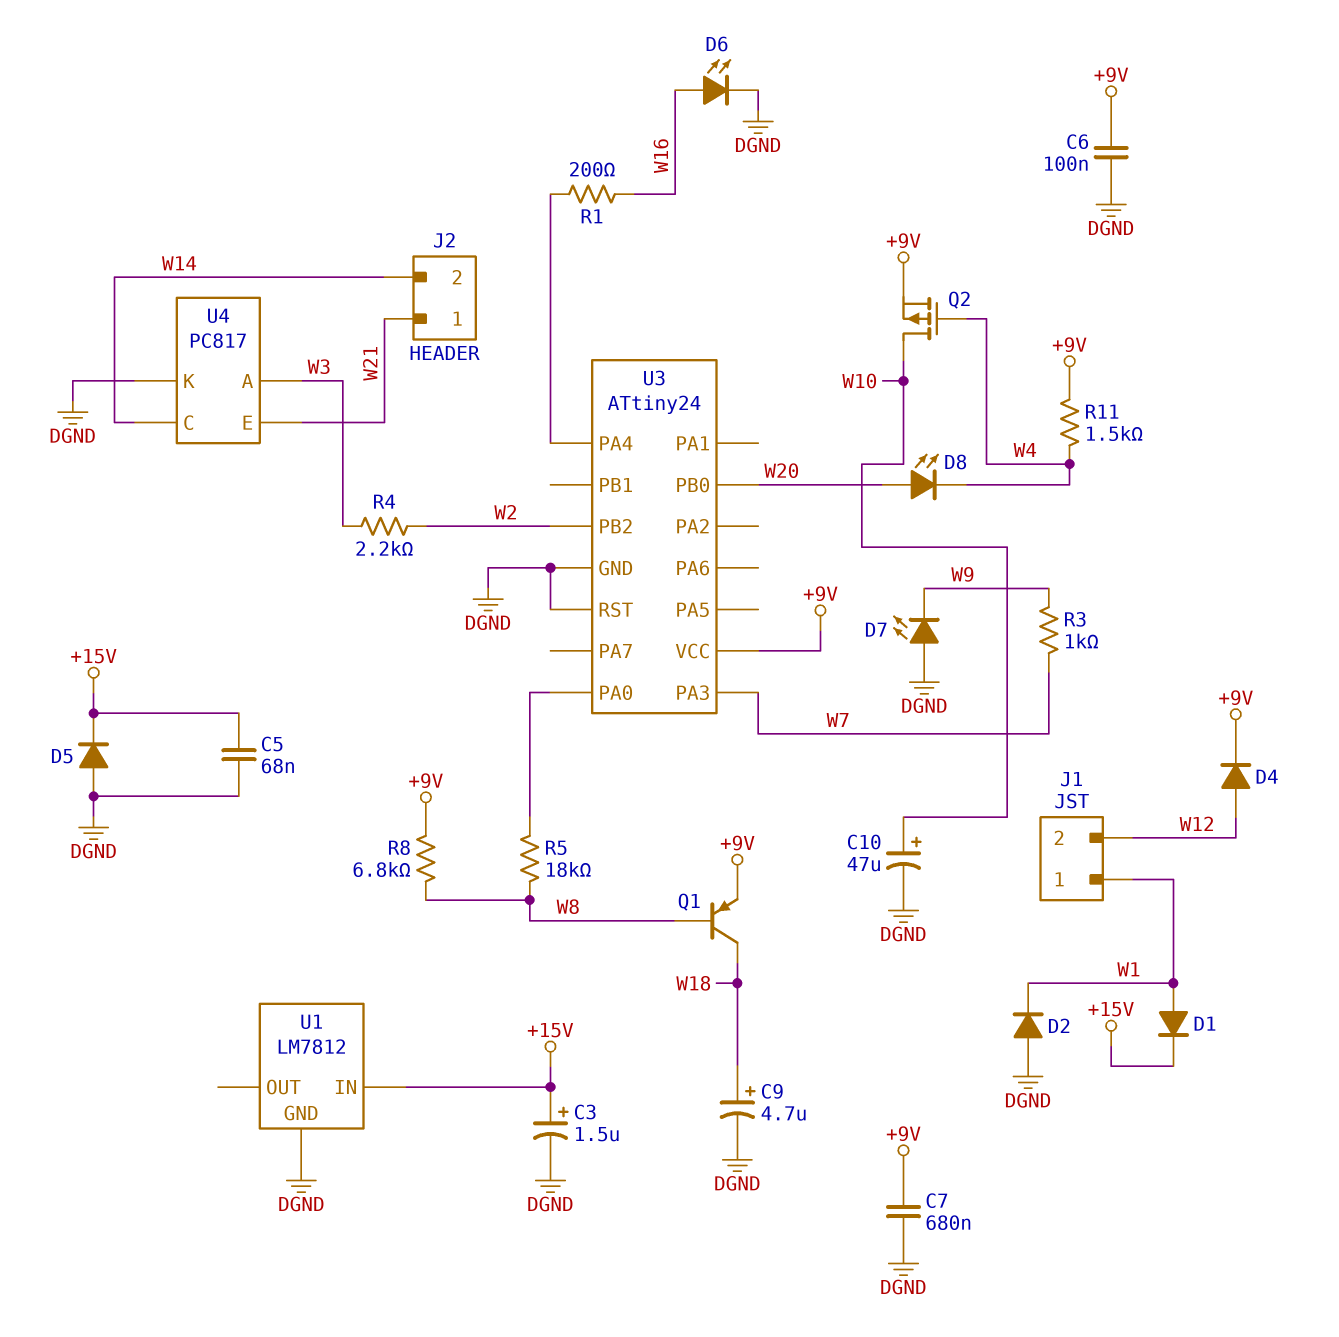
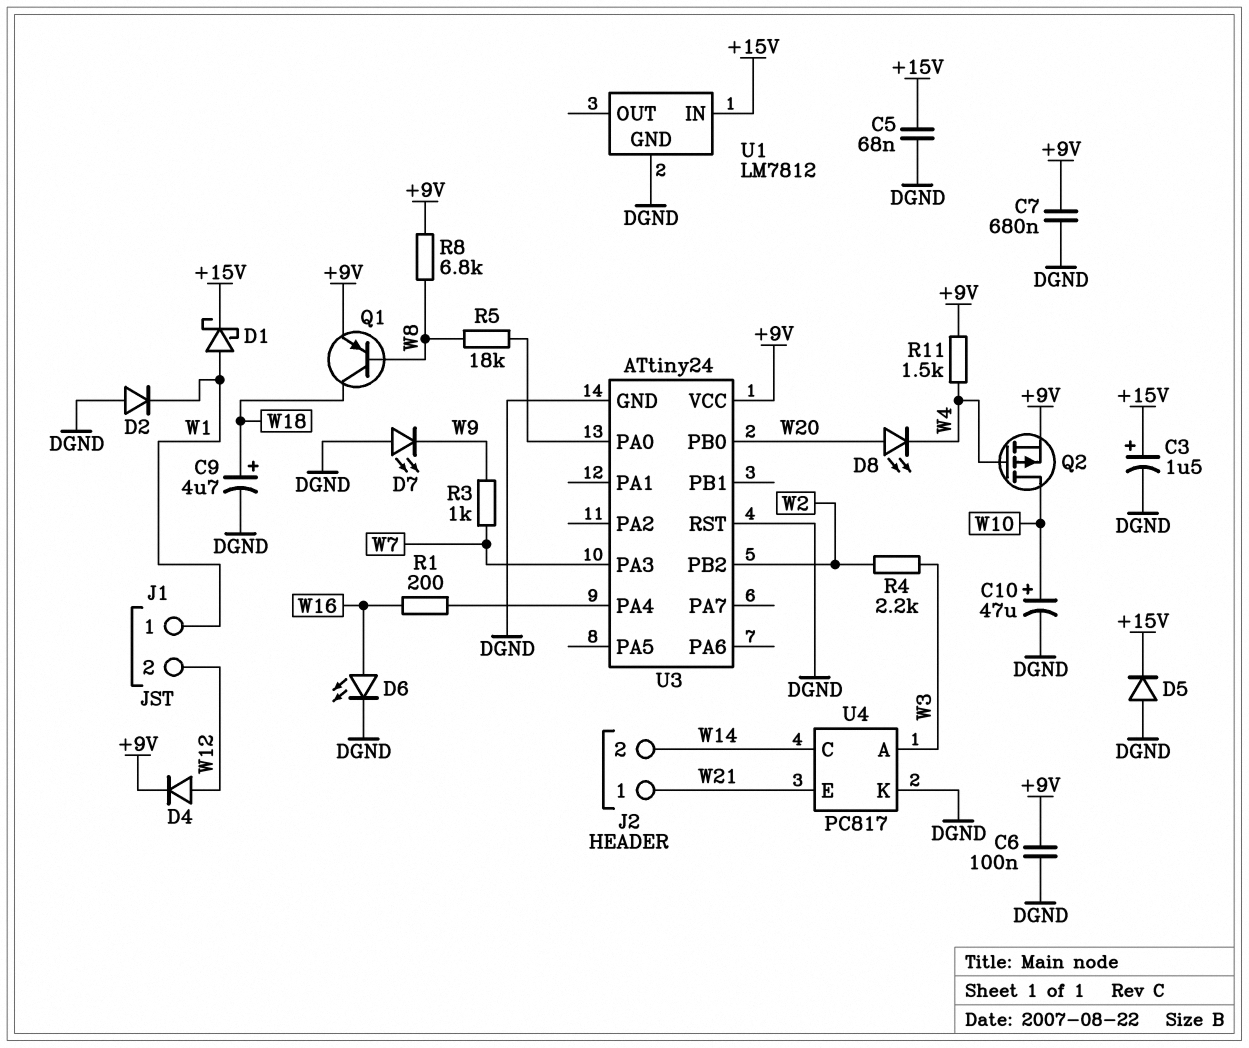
D1: diode (A W1, K +15V) -> schottky (A W1, K +15V)

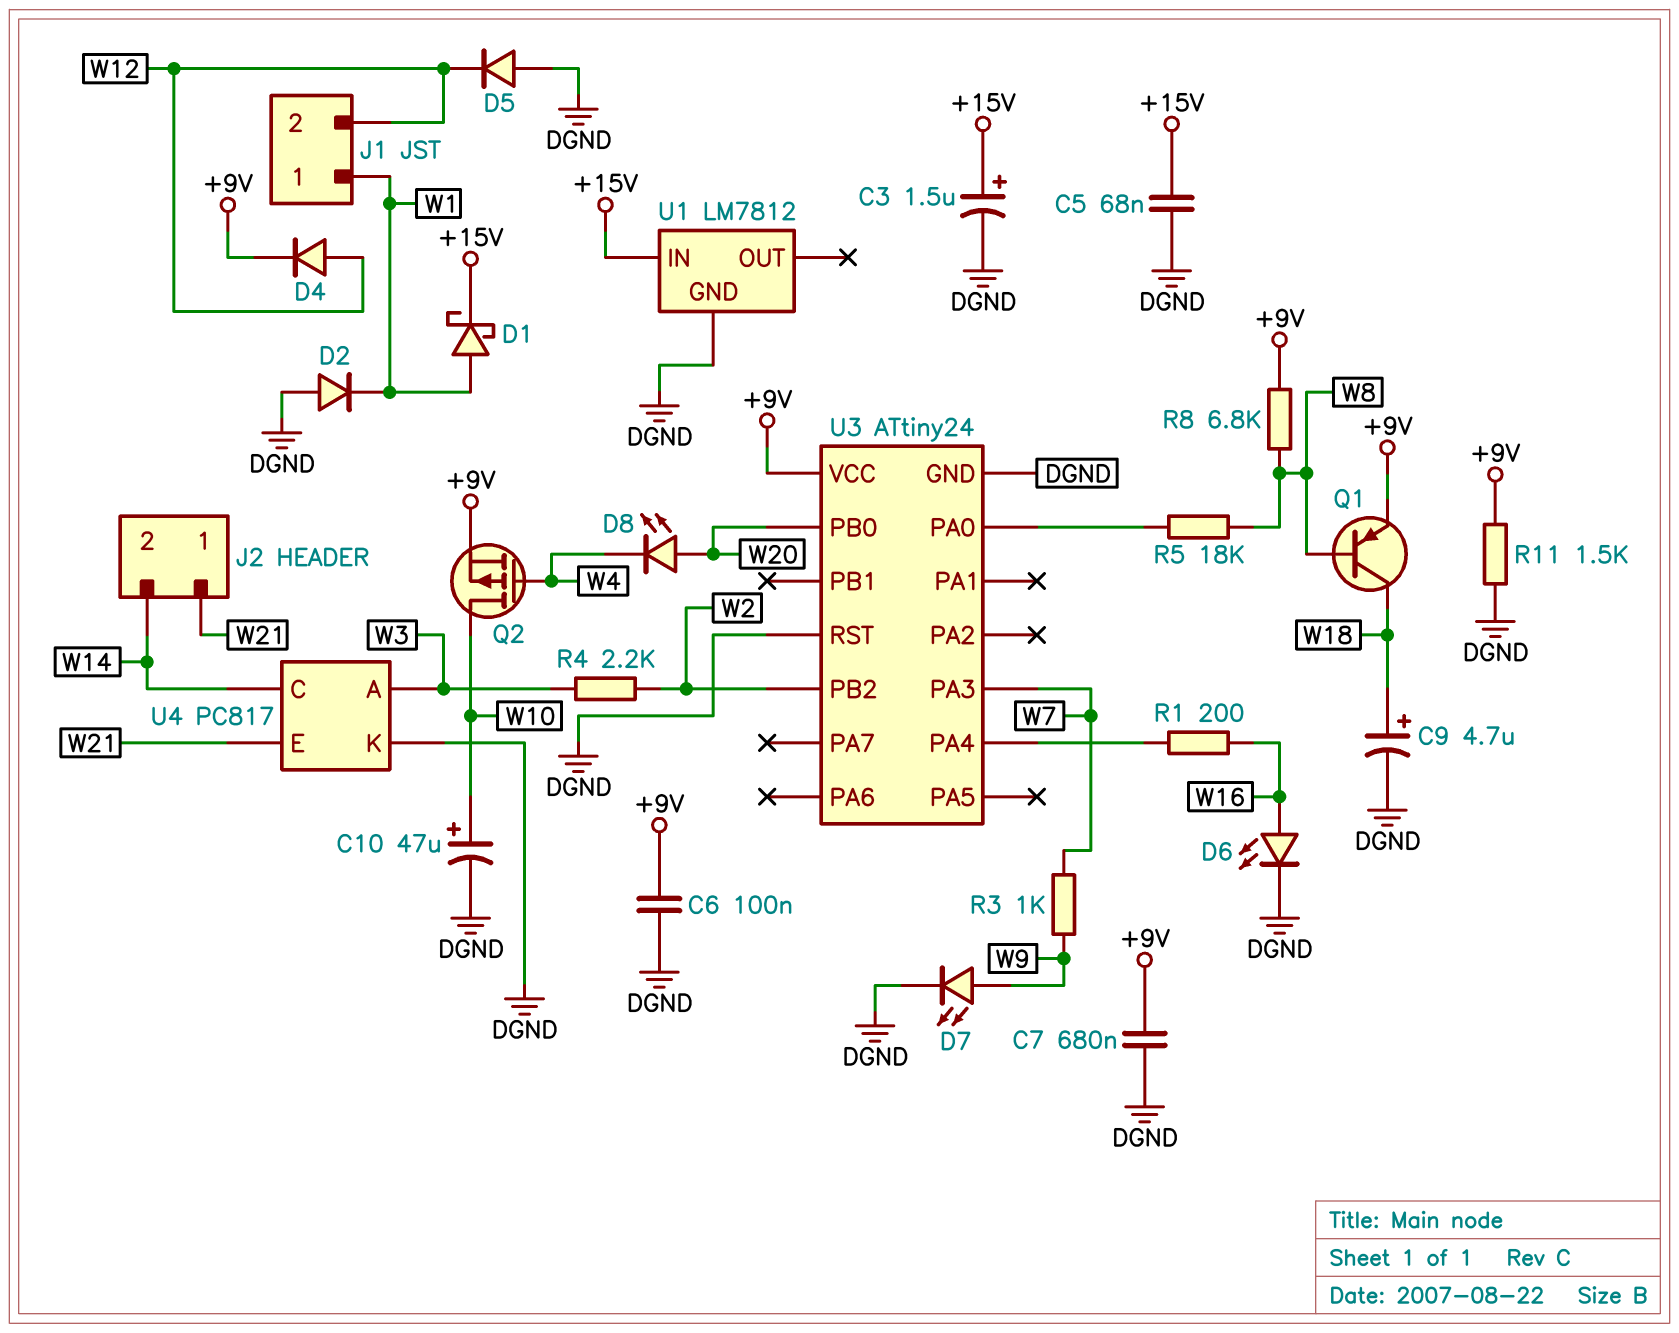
D5: diode (A DGND, K +15V) -> diode (A DGND, K W12)
D7: LED (A DGND, K W9) -> LED (A W9, K DGND)
R11: 1.5k (+9V, W4) -> 1.5k (+9V, DGND)

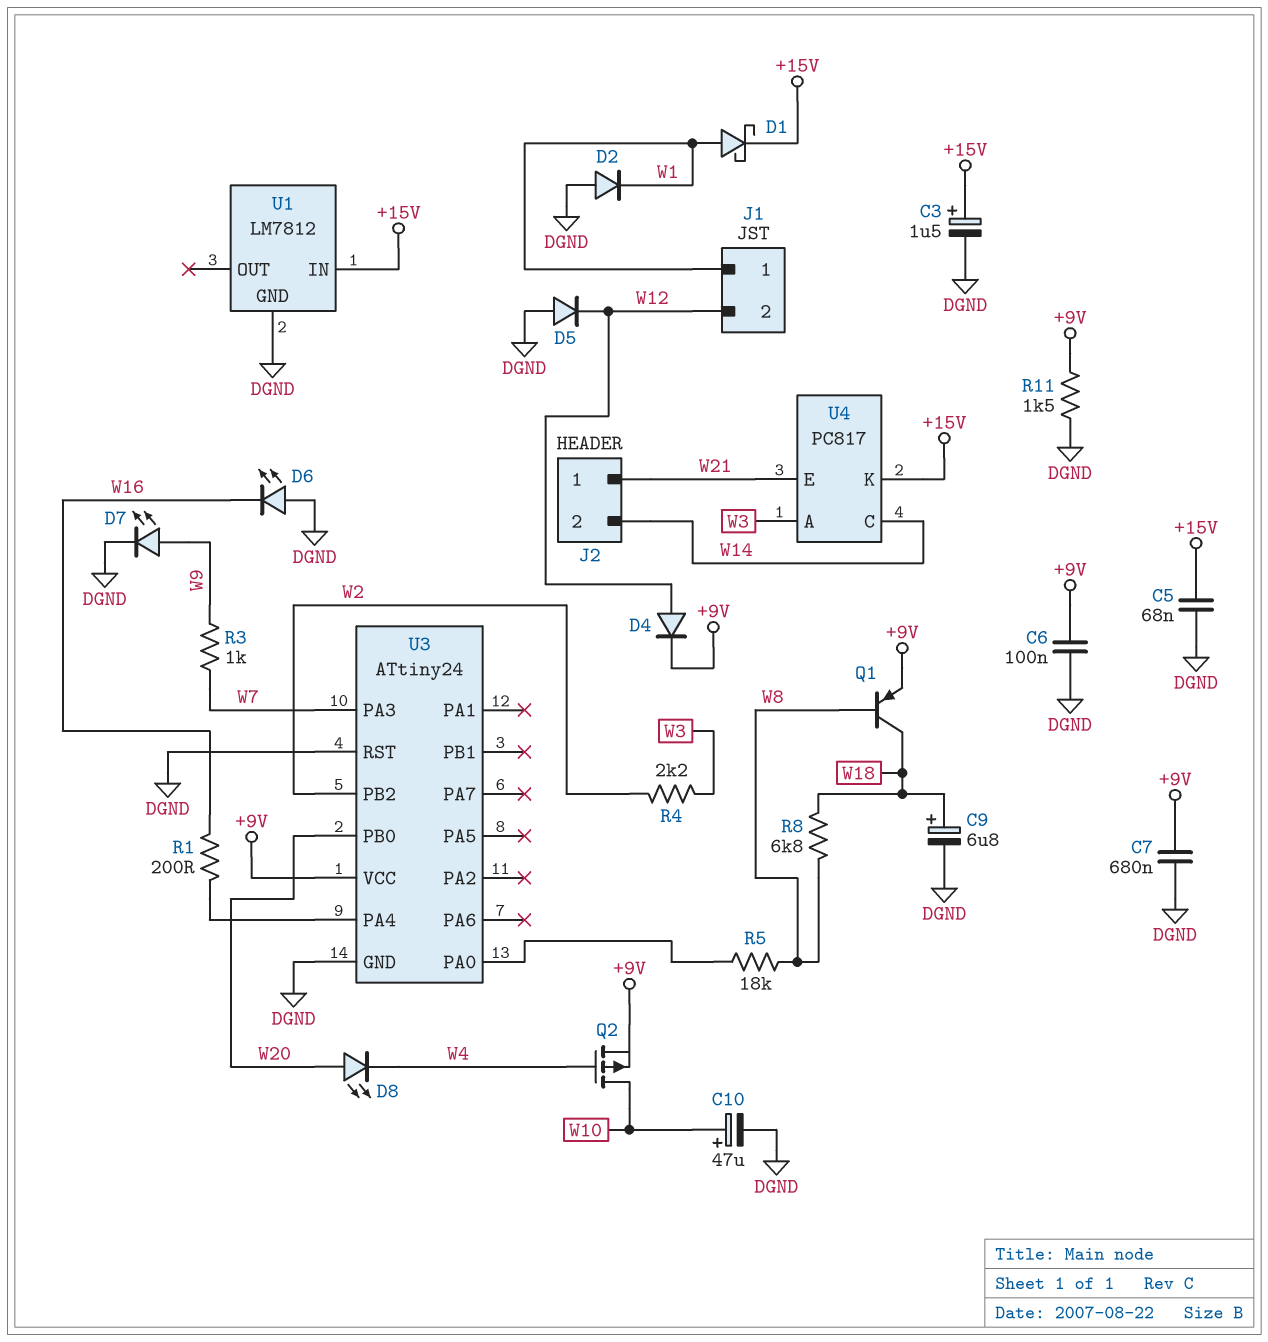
C9: 4.7uF (plus W18, minus DGND) -> 6.8uF (plus W18, minus DGND)
D6: LED (A W16, K DGND) -> LED (A DGND, K W16)
R8: 6.8k (+9V, W8) -> 6.8k (W8, W18)
U4 pin K: DGND -> +15V

